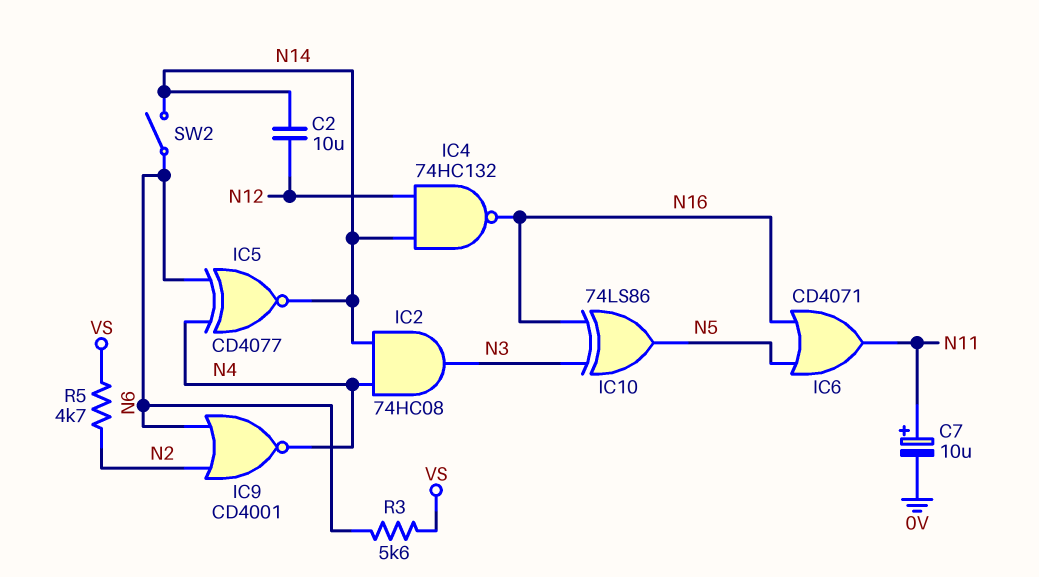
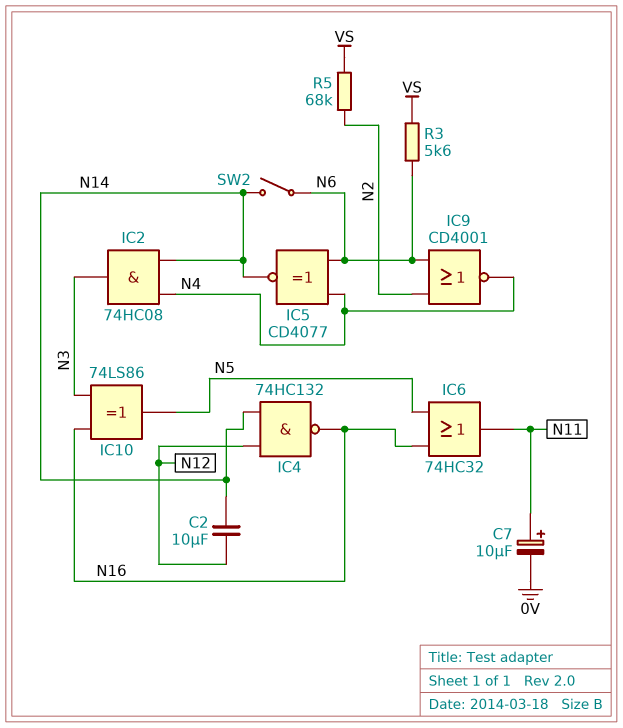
IC6: OR CD4071 (in N5, in N16, out N11) -> OR 74HC32 (in N5, in N16, out N11)
R5: 4.7k (N2, VS) -> 68k (N2, VS)

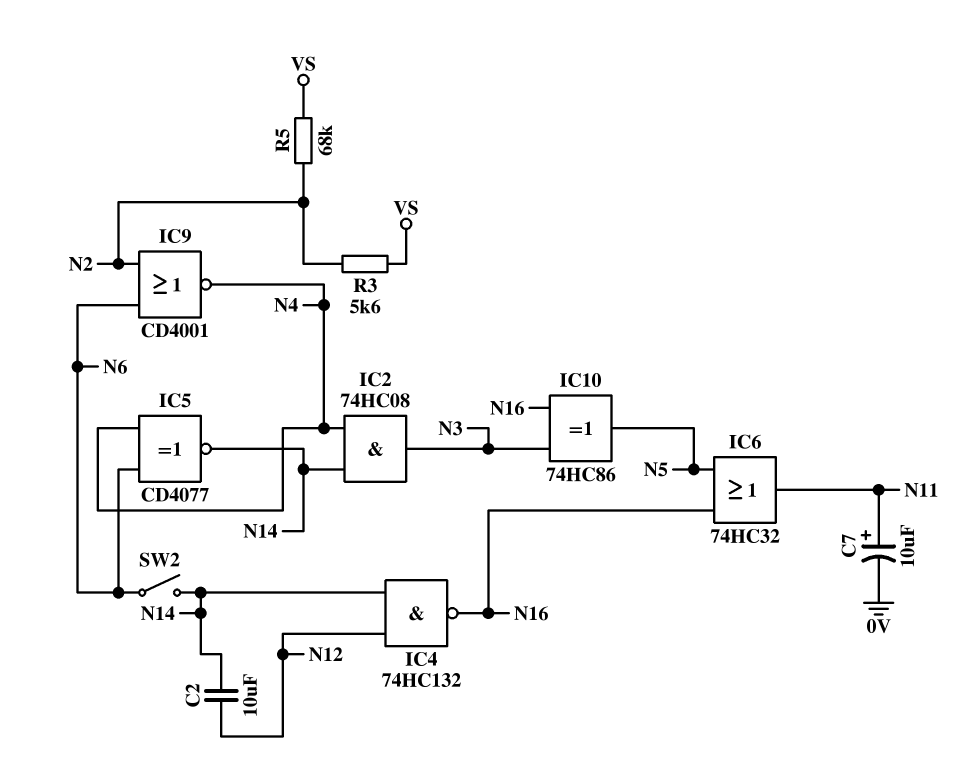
IC10: XOR 74LS86 (in N3, in N16, out N5) -> XOR 74HC86 (in N3, in N16, out N5)
R3: 5.6k (N6, VS) -> 5.6k (N2, VS)

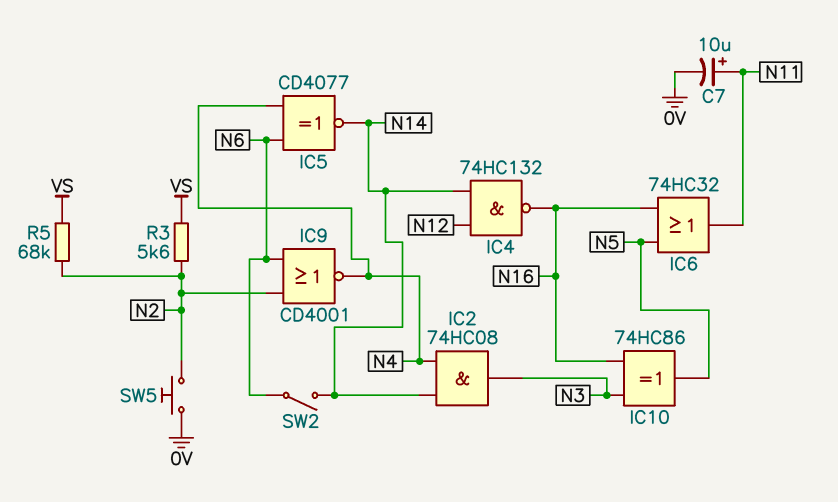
C2: 10uF (N12, N14) -> none
SW5: none -> button (0V, N2)

